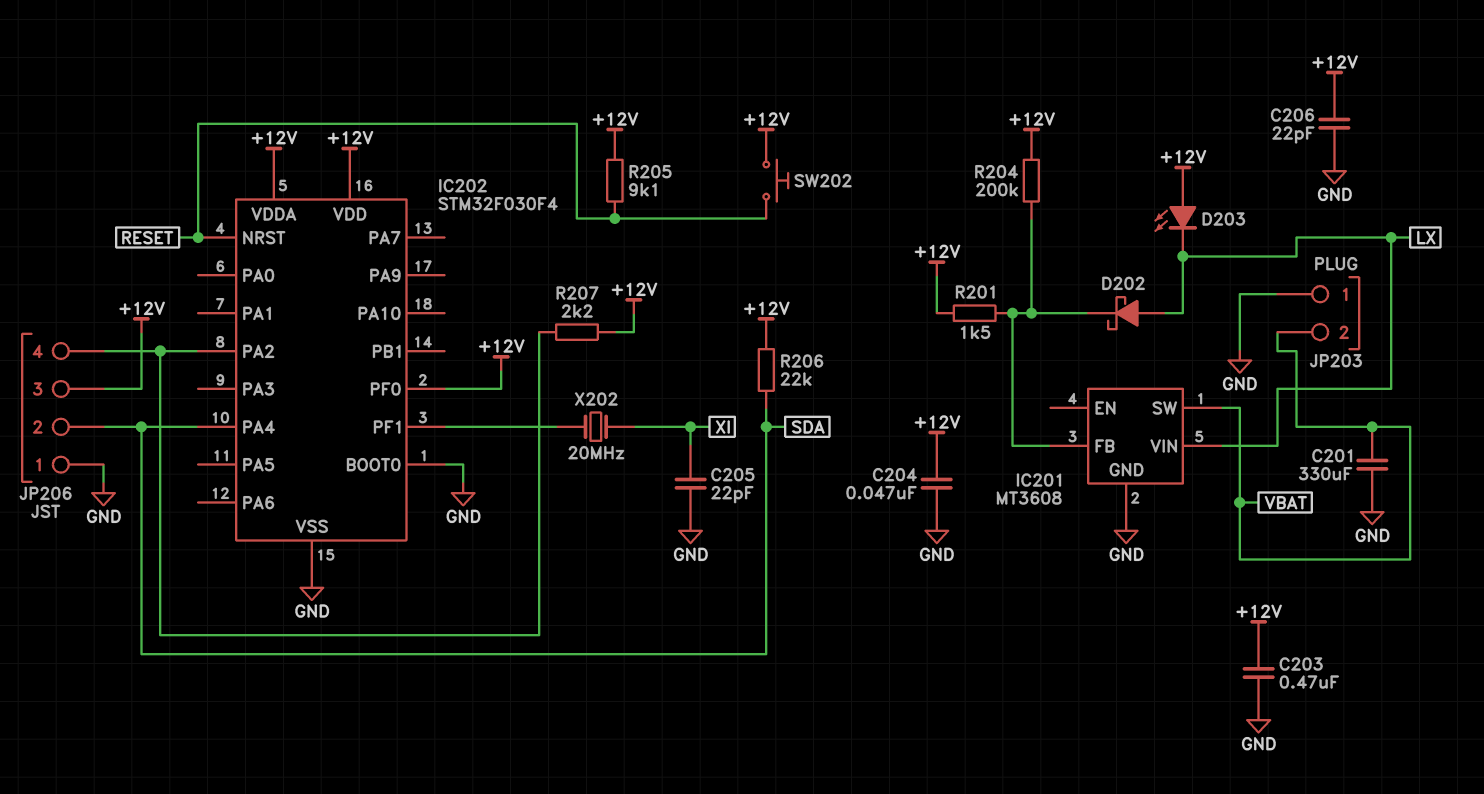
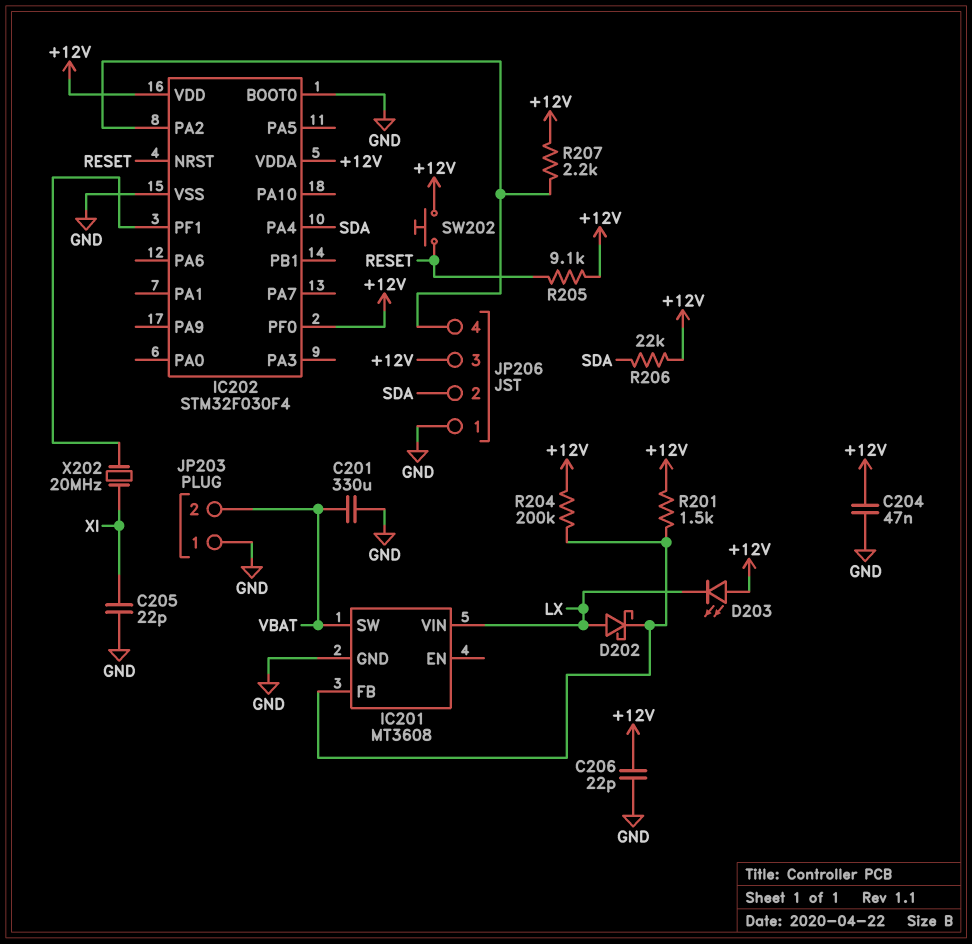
C203: 470nF (+12V, GND) -> none

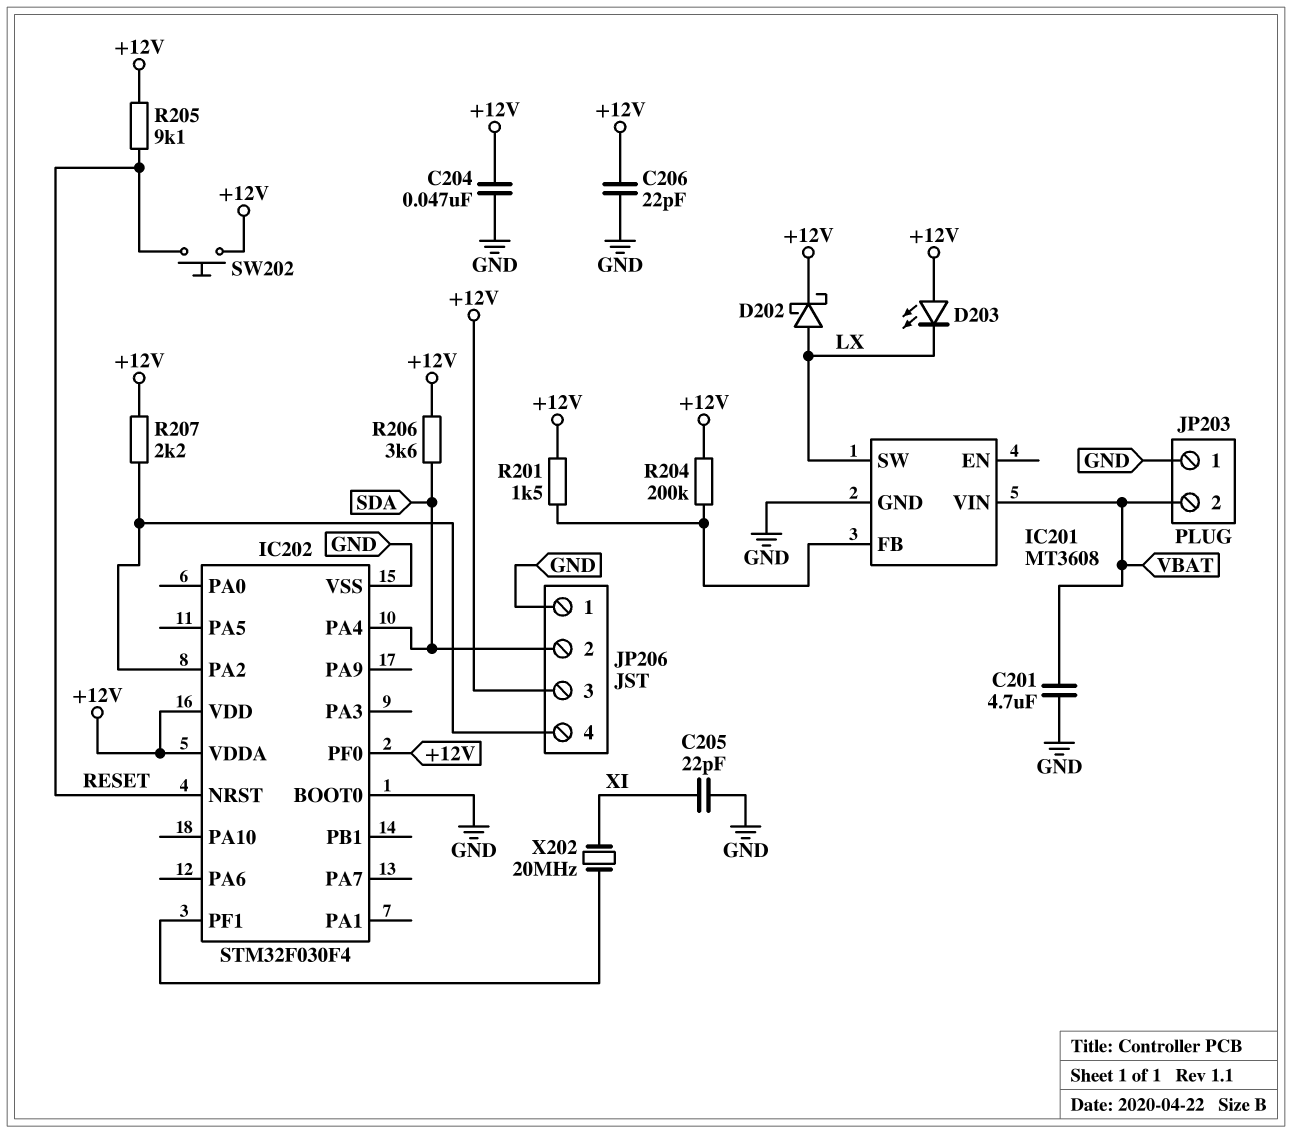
C201: 330uF (GND, VBAT) -> 4.7uF (GND, VBAT)
D202: schottky (A LX, K IC201/FB) -> schottky (A LX, K +12V)
IC201 pin SW: VBAT -> LX
IC201 pin VIN: LX -> VBAT
R206: 22k (+12V, SDA) -> 3.6k (+12V, SDA)

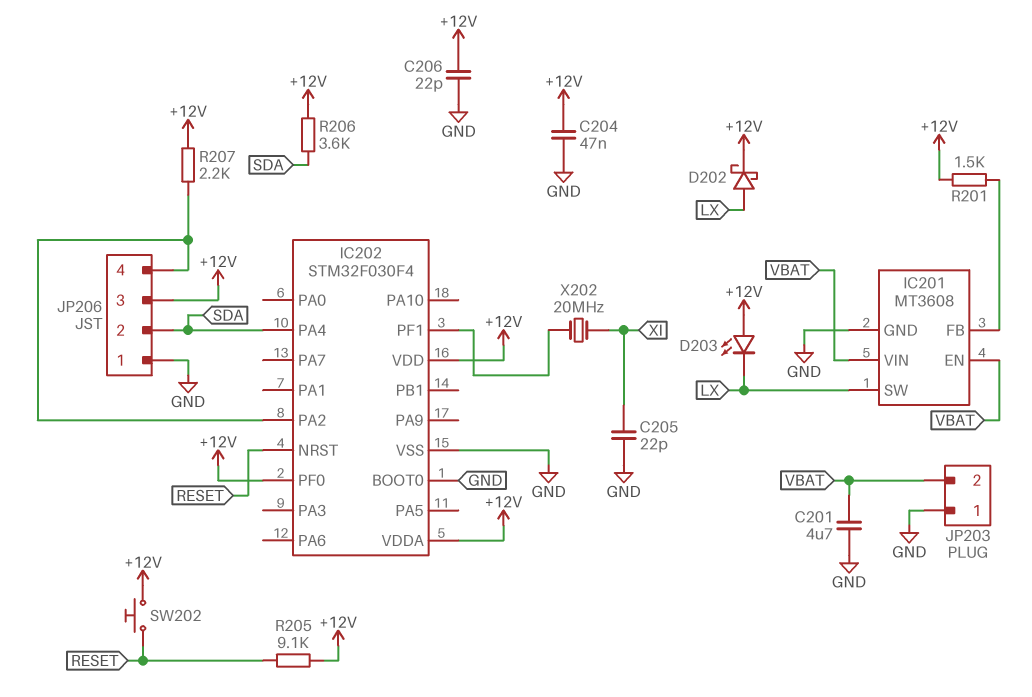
IC201 pin EN: none -> VBAT
R204: 200k (+12V, IC201/FB) -> none

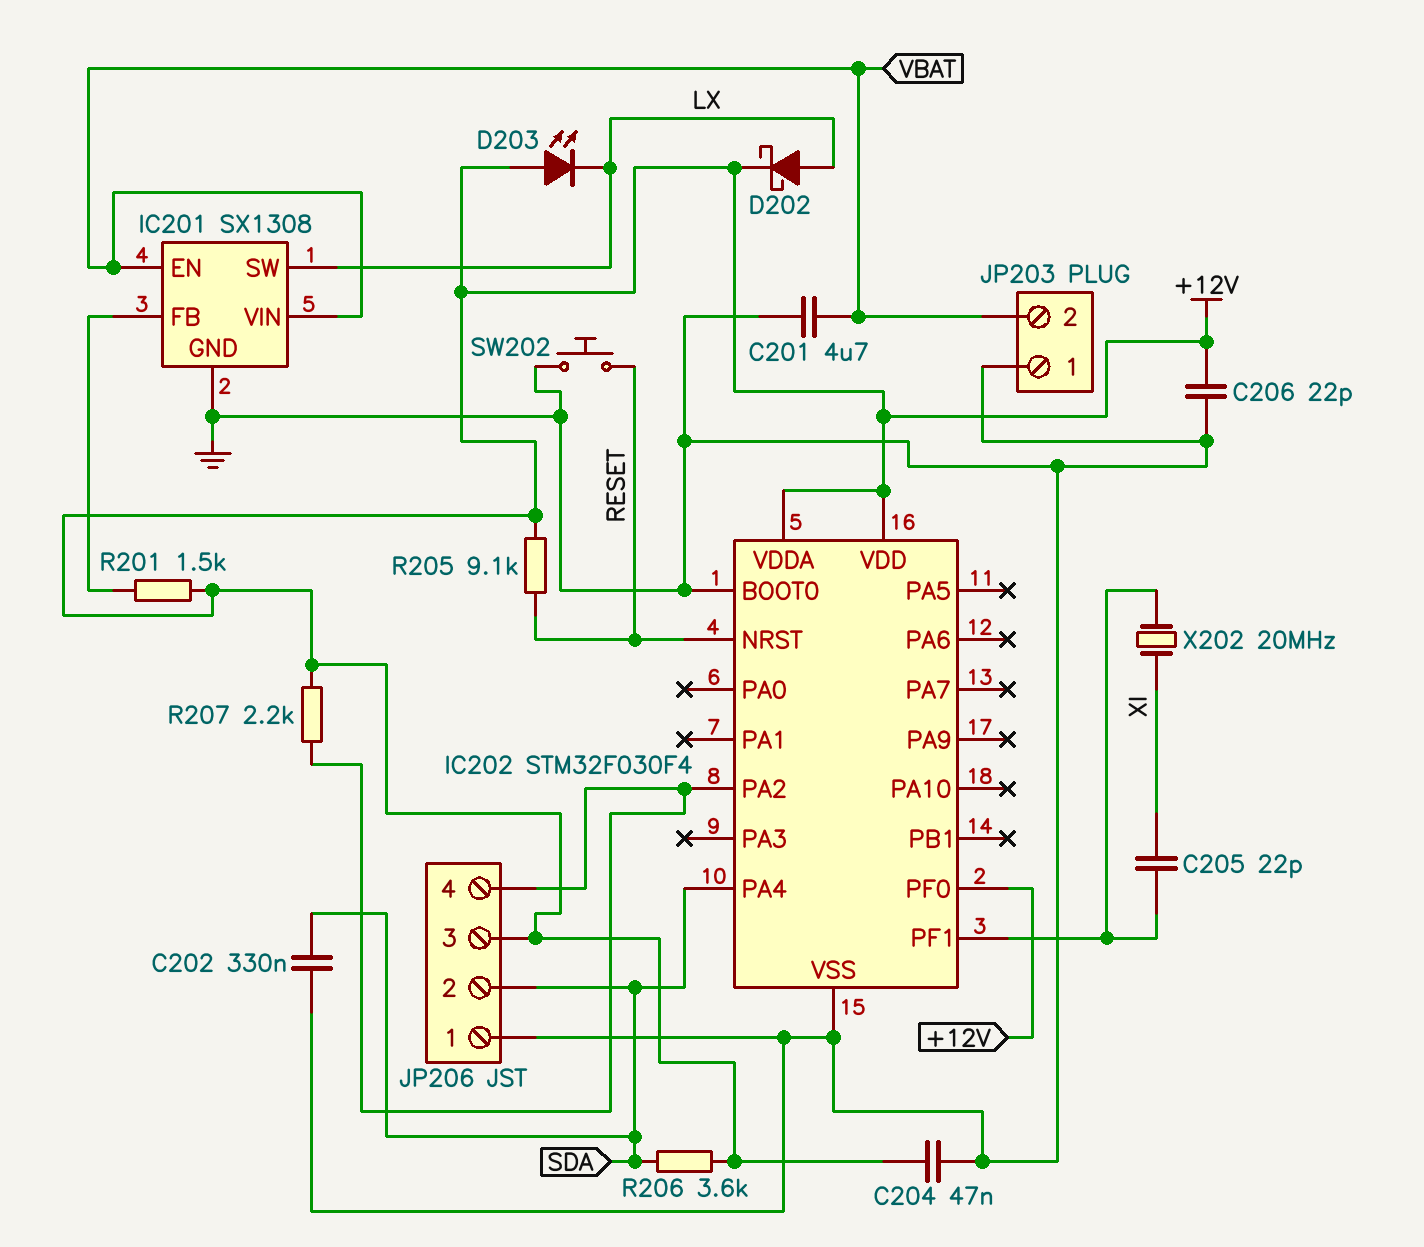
C202: none -> 330nF (GND, SDA)
C205: 22pF (GND, XI) -> 22pF (IC202/PF1, XI)
IC201: MT3608 -> SX1308
SW202: button (+12V, RESET) -> button (GND, RESET)

